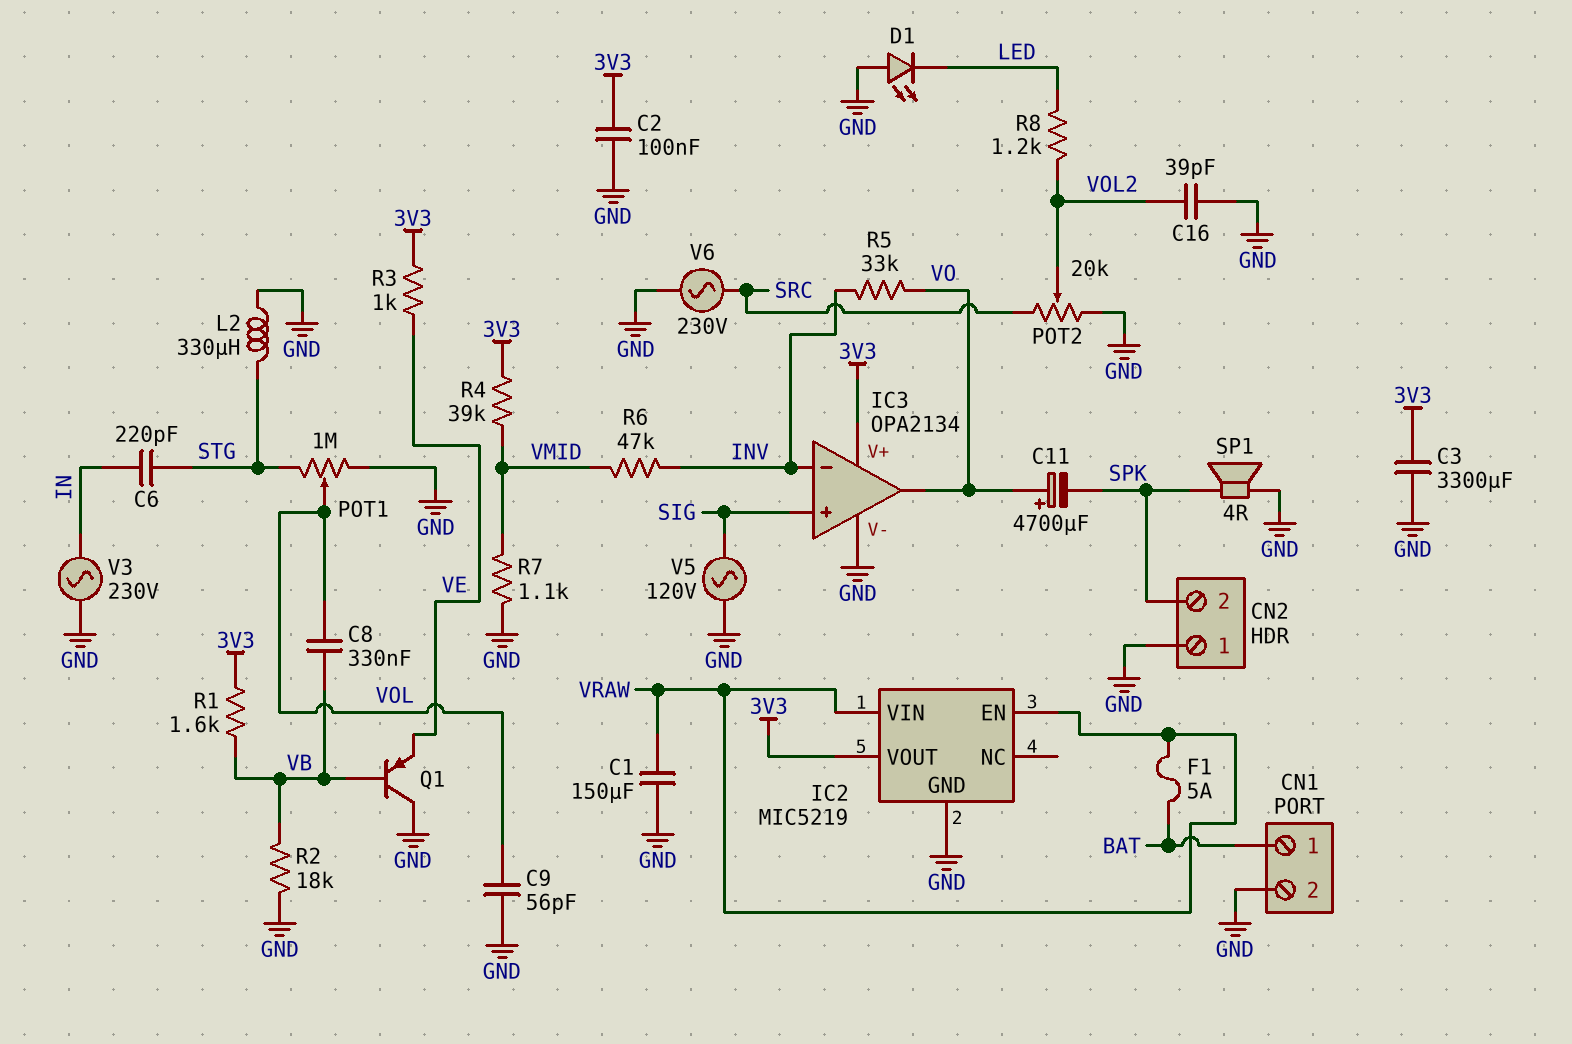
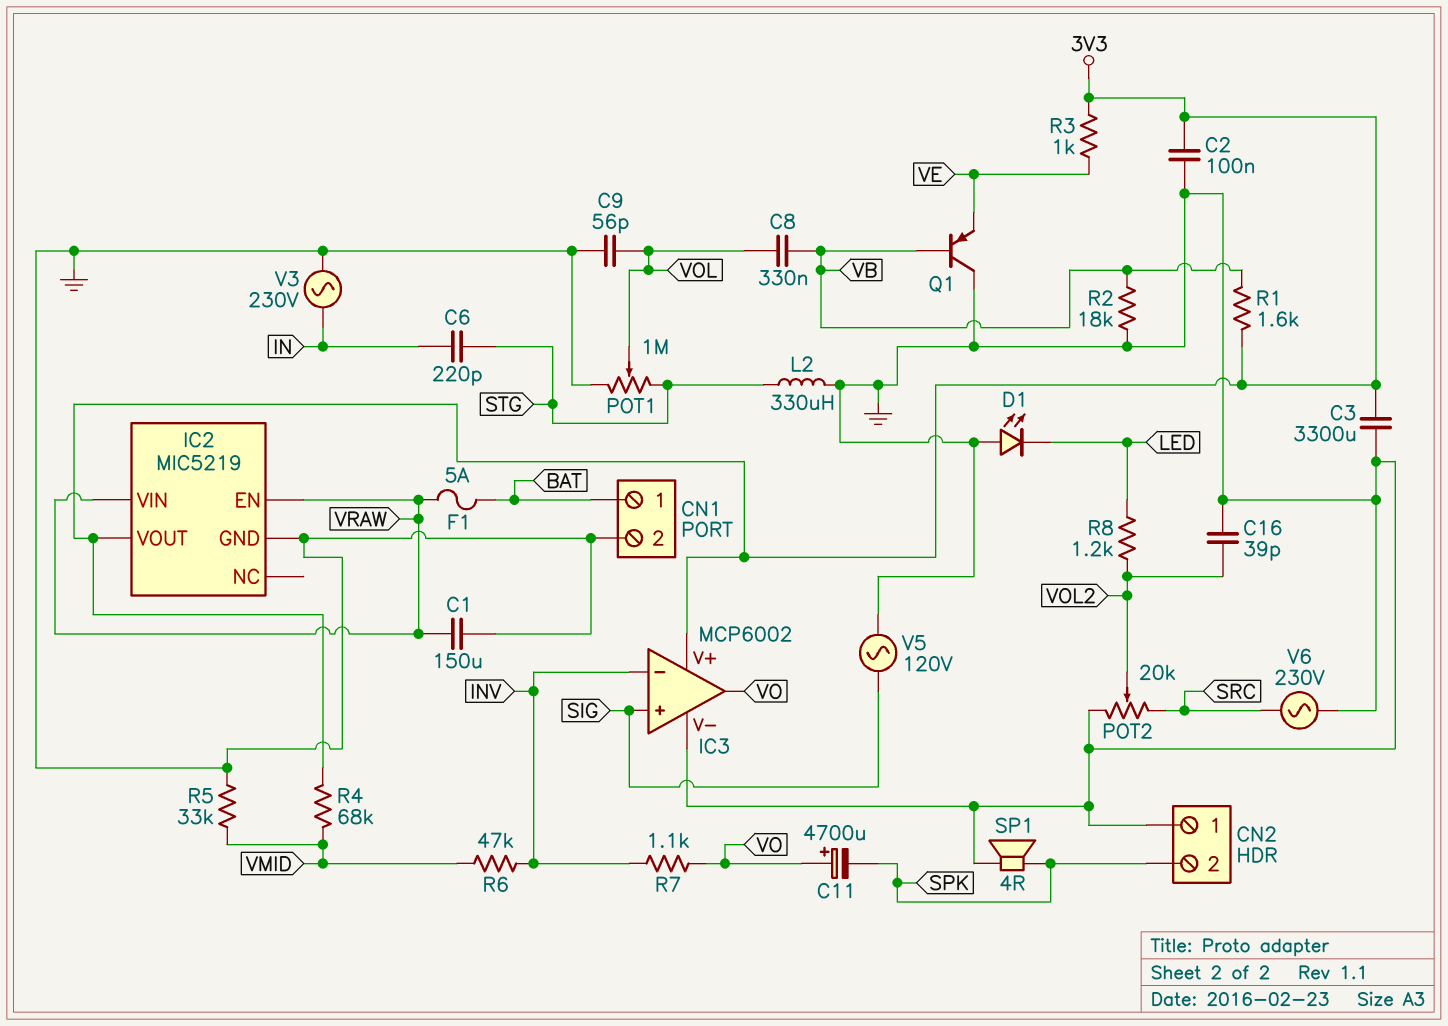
IC3: OPA2134 -> MCP6002
R4: 39k (3V3, VMID) -> 68k (3V3, VMID)
R5: 33k (INV, VO) -> 33k (GND, VMID)
R7: 1.1k (GND, VMID) -> 1.1k (INV, VO)

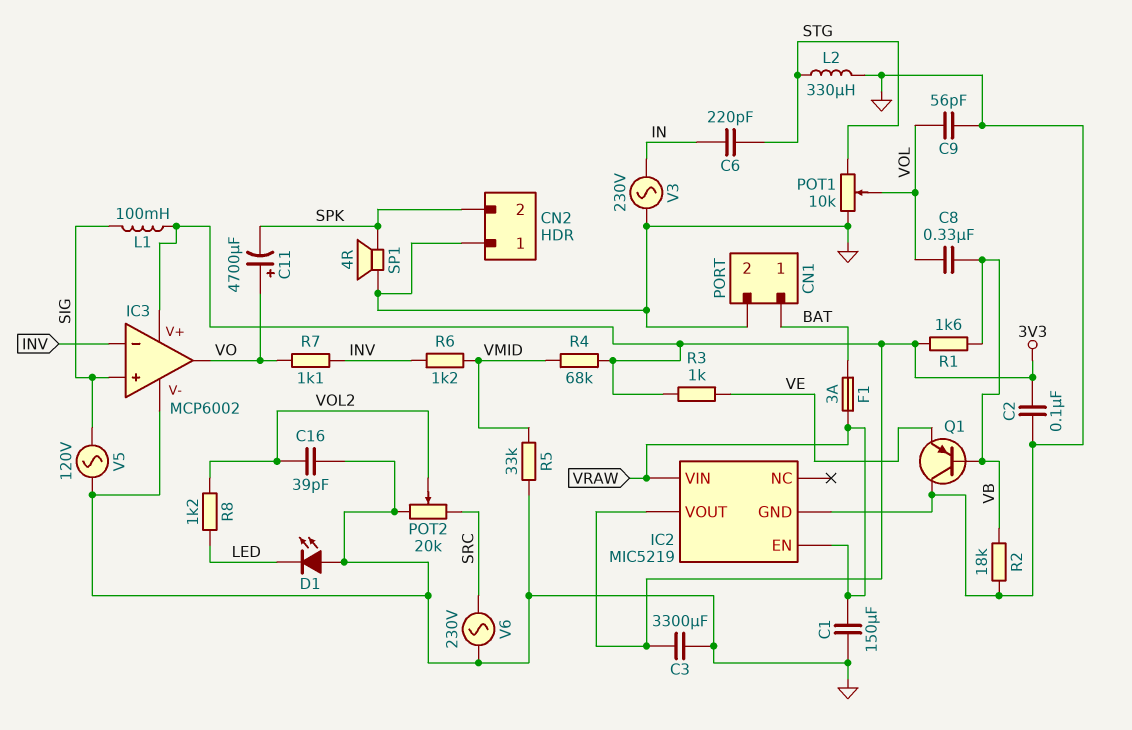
F1: 5A (BAT, VRAW) -> 3A (BAT, VRAW)
L1: none -> 100mH (3V3, SIG)
POT1: 1M (GND, STG, wiper VOL) -> 10k (GND, STG, wiper VOL)
R6: 47k (INV, VMID) -> 1.2k (INV, VMID)

